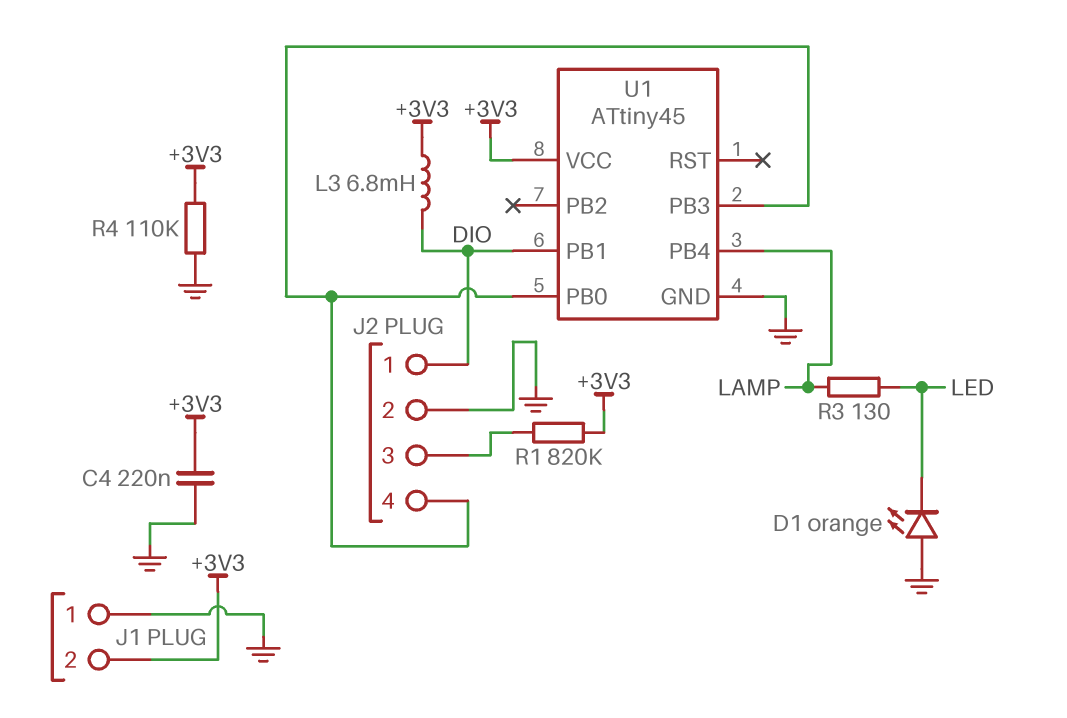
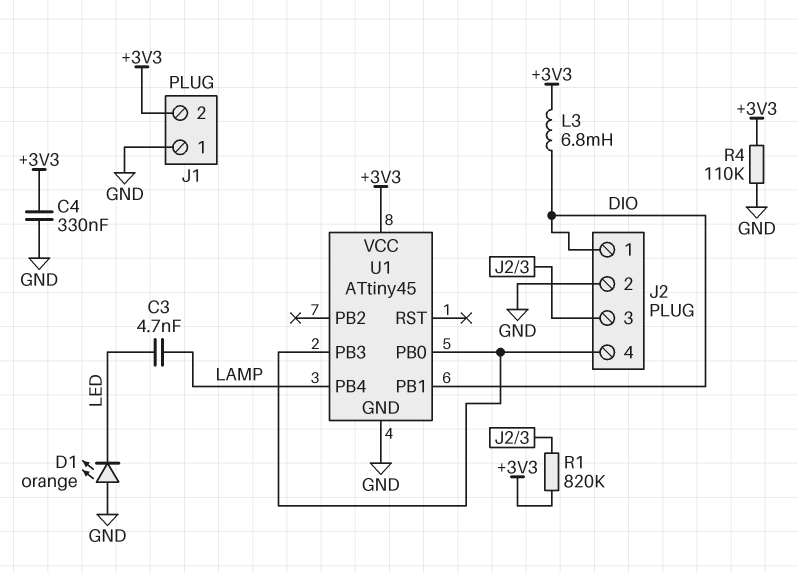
C3: none -> 4.7nF (LAMP, LED)
C4: 220nF (+3V3, GND) -> 330nF (+3V3, GND)
R3: 130 (LAMP, LED) -> none

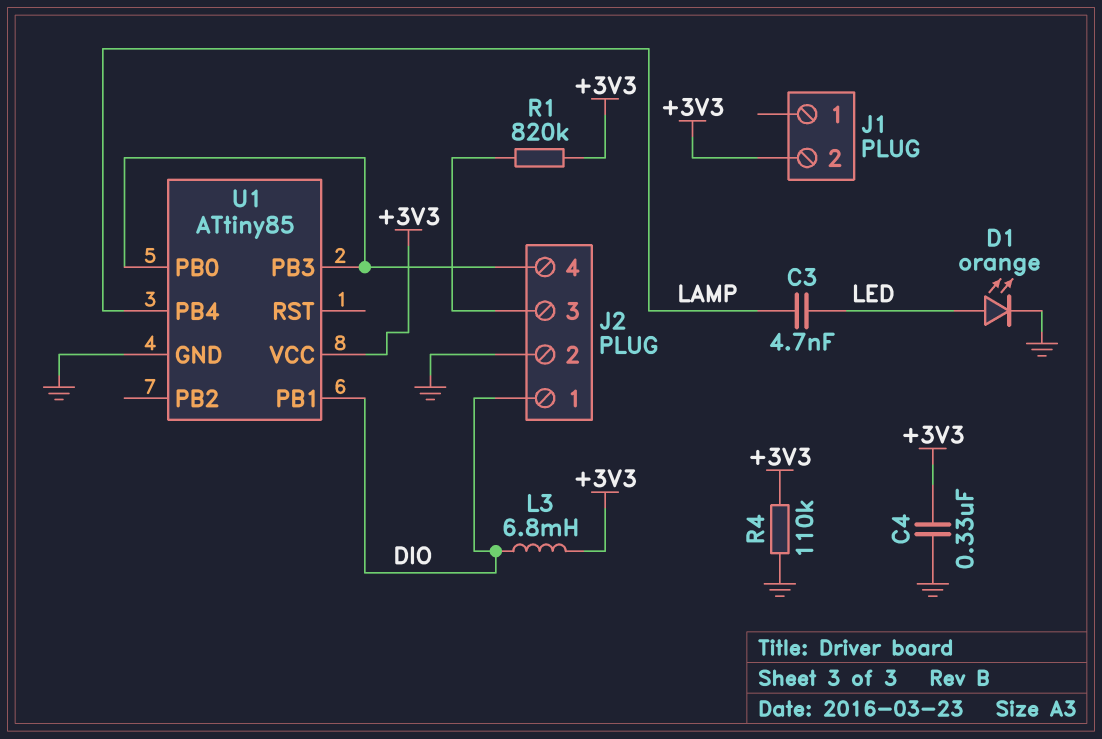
D1: LED orange (A GND, K LED) -> LED orange (A LED, K GND)
J1 pin 1: GND -> none
U1: ATtiny45 -> ATtiny85

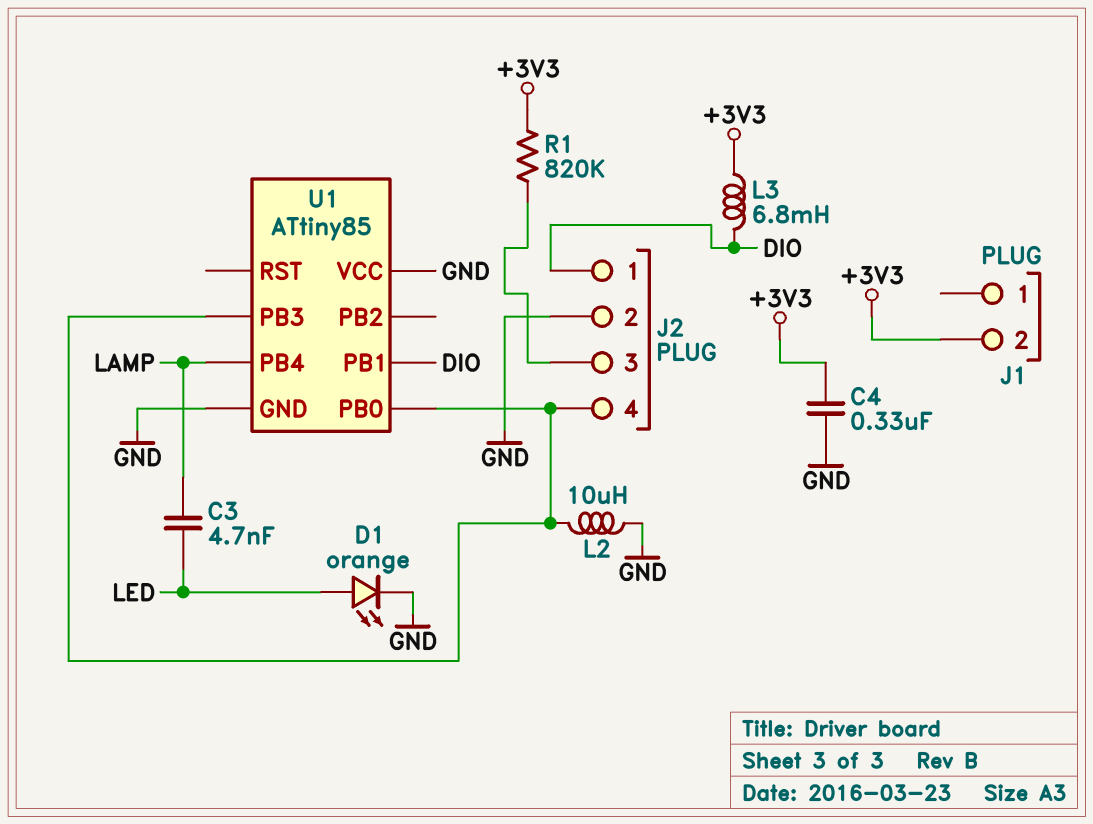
L2: none -> 10uH (GND, J2/4)
R4: 110k (+3V3, GND) -> none
U1 pin VCC: +3V3 -> GND

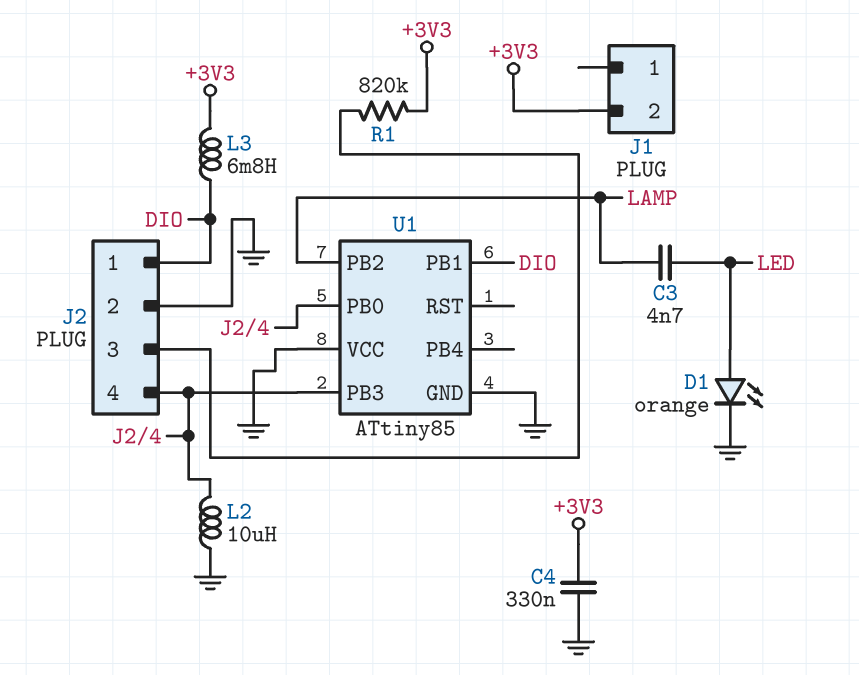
U1 pin PB2: none -> LAMP
U1 pin PB4: LAMP -> none

